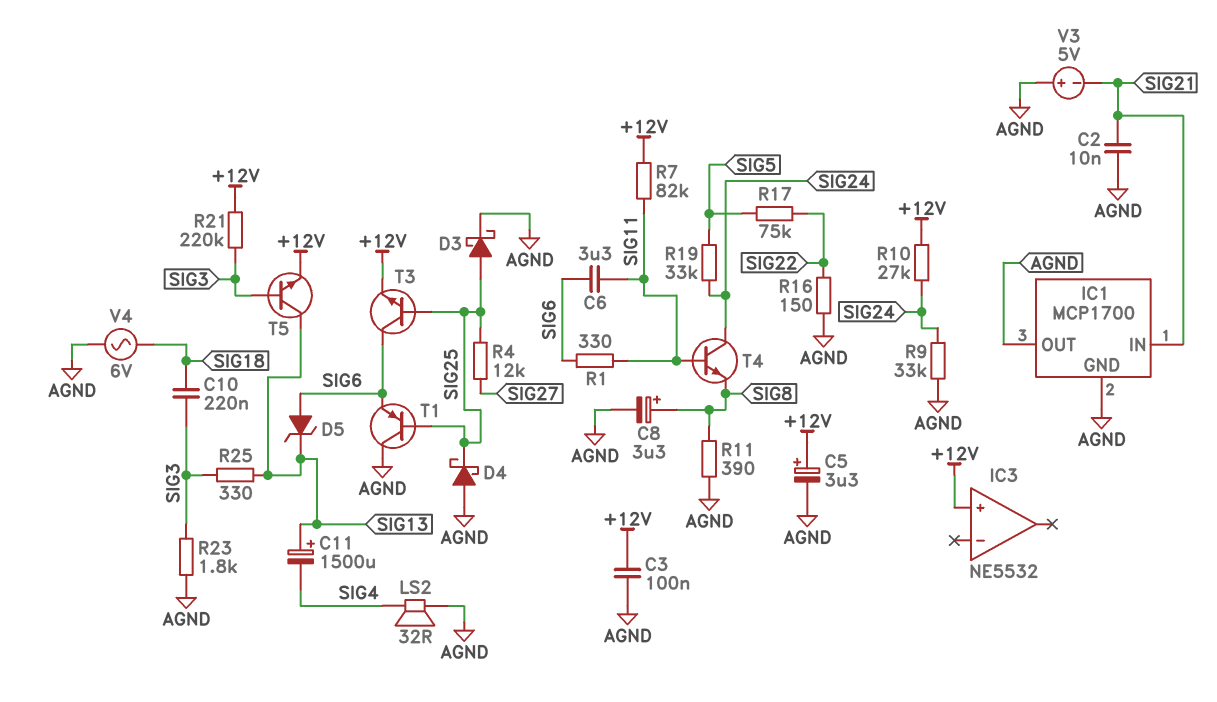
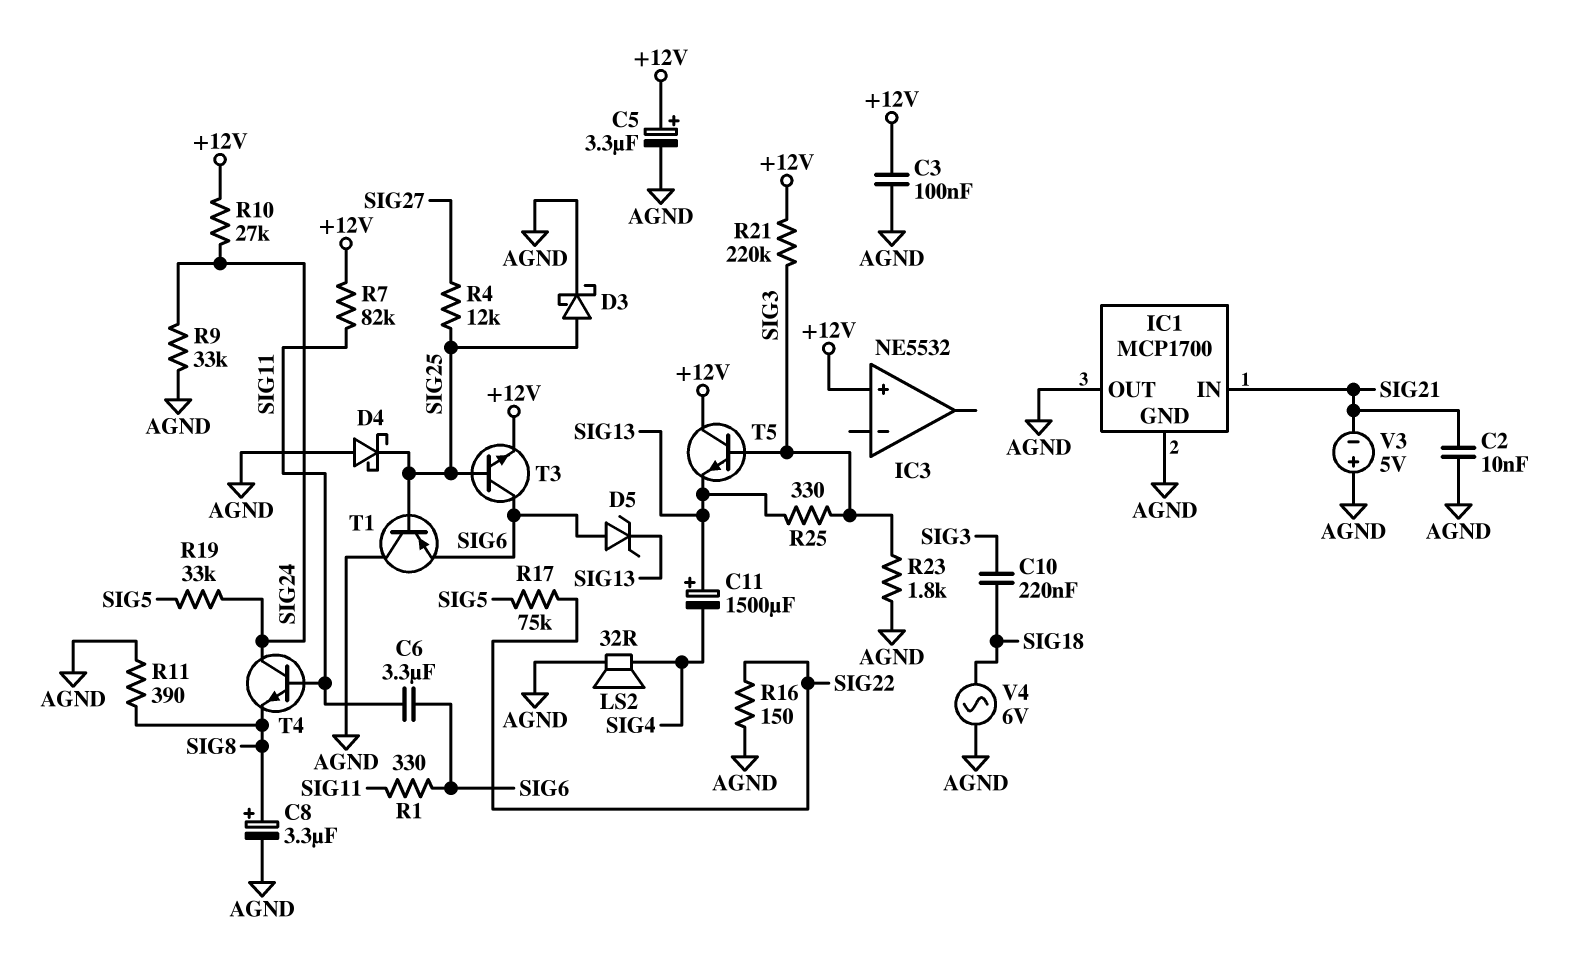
T5: NPN (B SIG3, C SIG13, E +12V) -> NPN (B SIG3, C +12V, E SIG13)

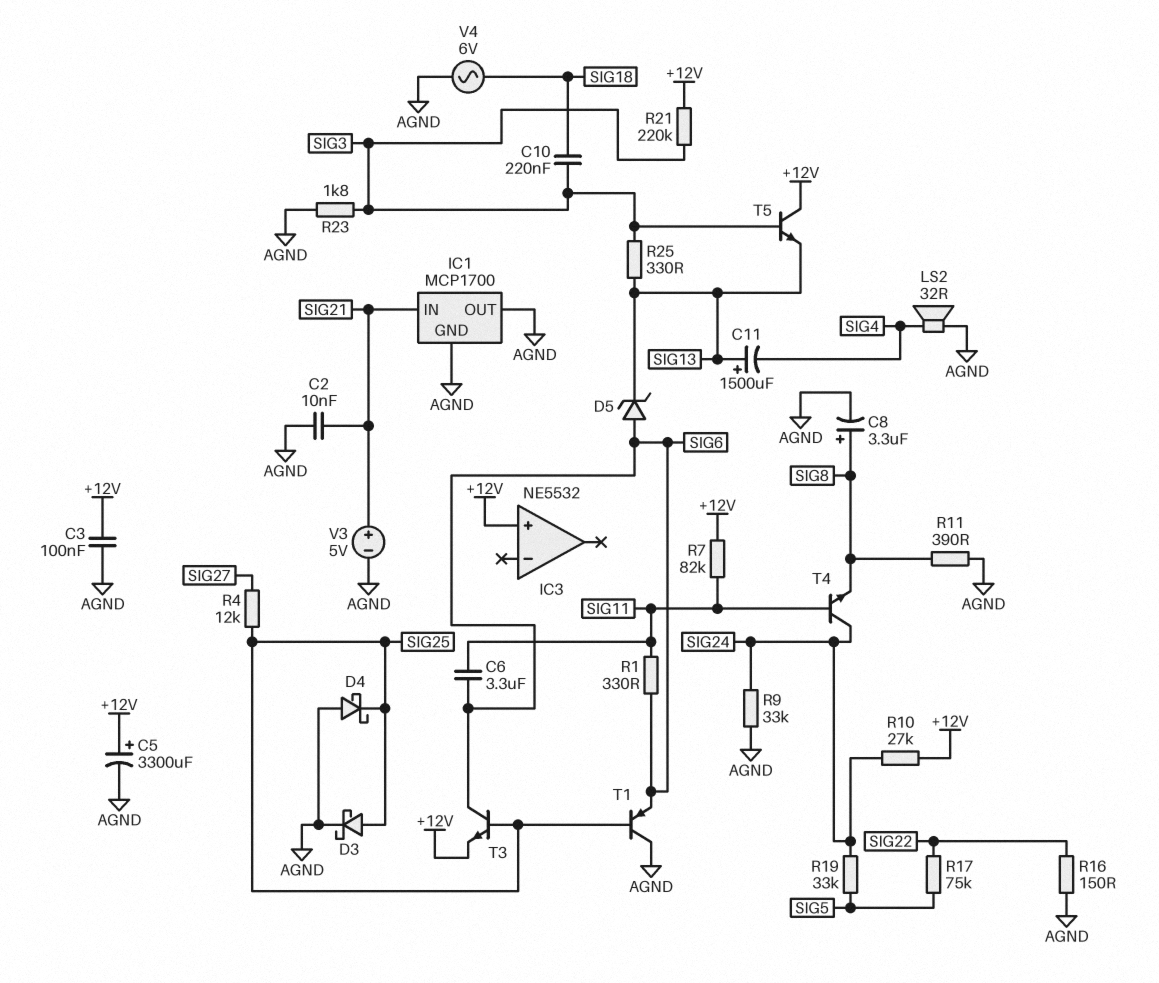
C5: 3.3uF (plus +12V, minus AGND) -> 3300uF (plus +12V, minus AGND)
V3: 5V (plus AGND, minus SIG21) -> 5V (plus SIG21, minus AGND)

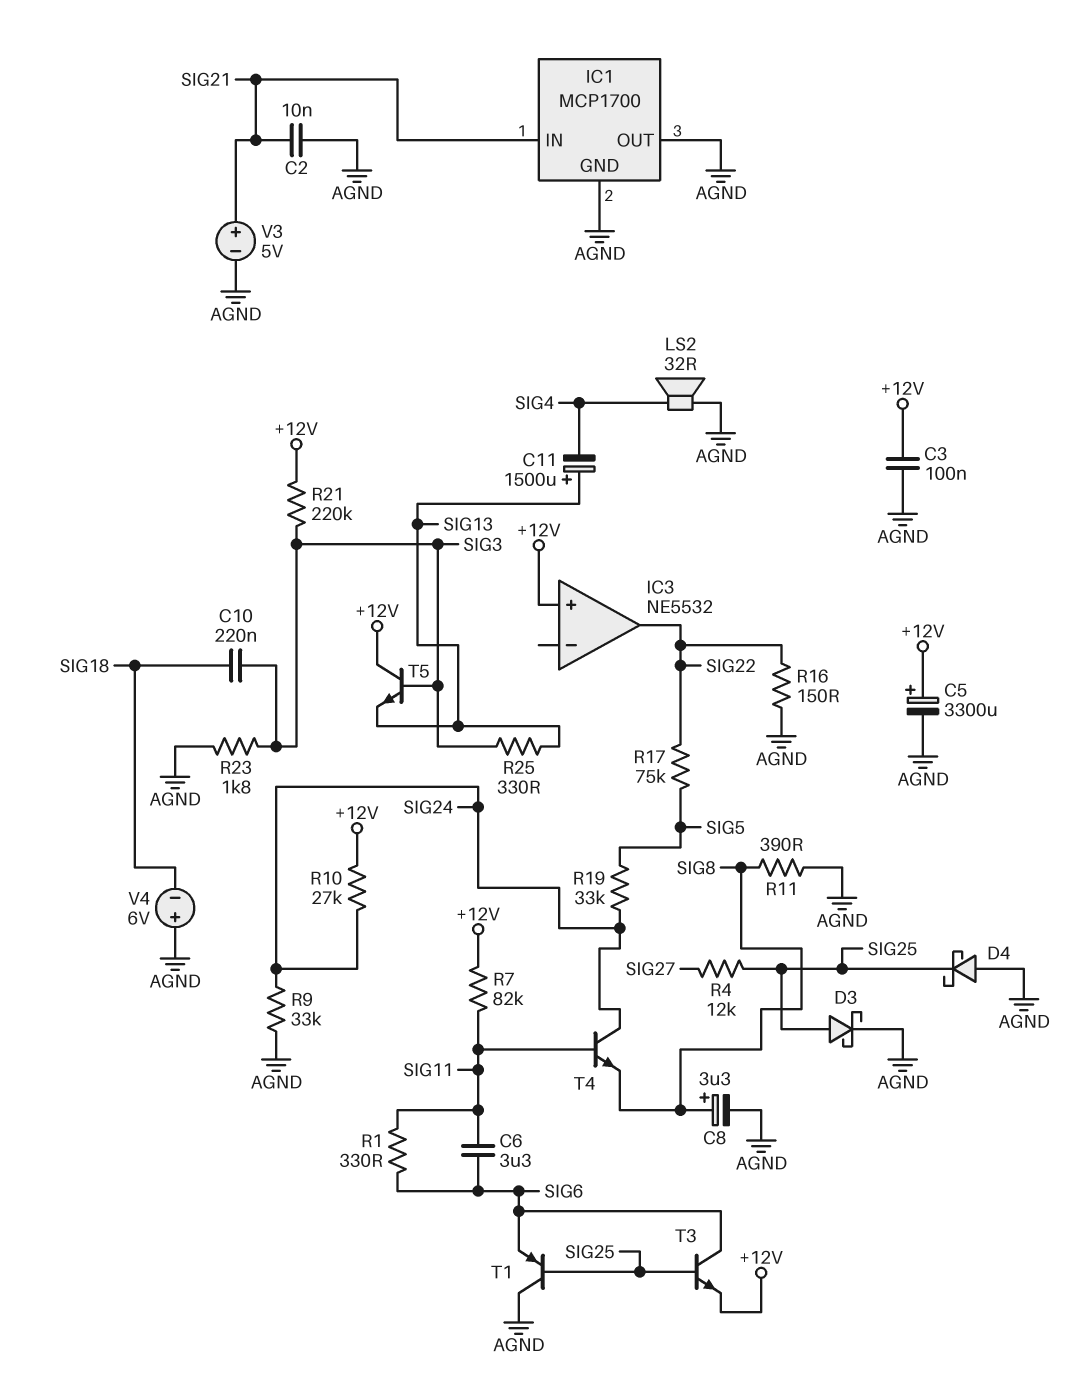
D5: zener (A SIG6, K SIG13) -> none
IC3 pin out: none -> SIG22
V4: AC 6V (AGND, SIG18) -> 6V (plus AGND, minus SIG18)

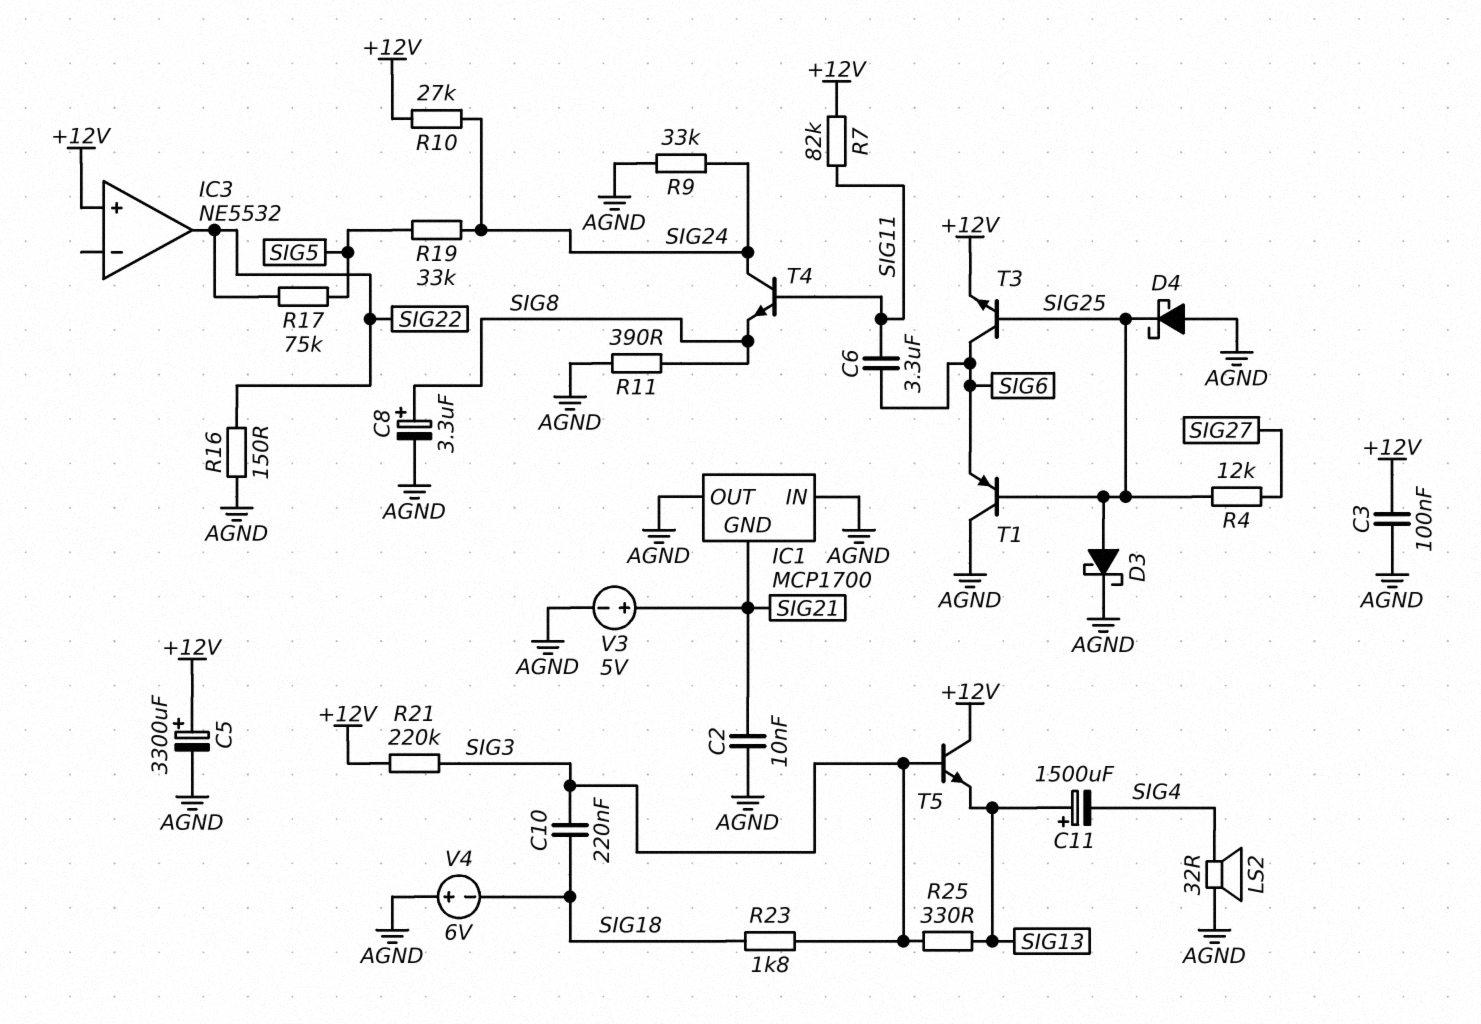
IC1 pin GND: AGND -> SIG21
IC1 pin IN: SIG21 -> AGND
R1: 330 (SIG6, SIG11) -> none
R23: 1.8k (AGND, SIG3) -> 1.8k (SIG3, SIG18)

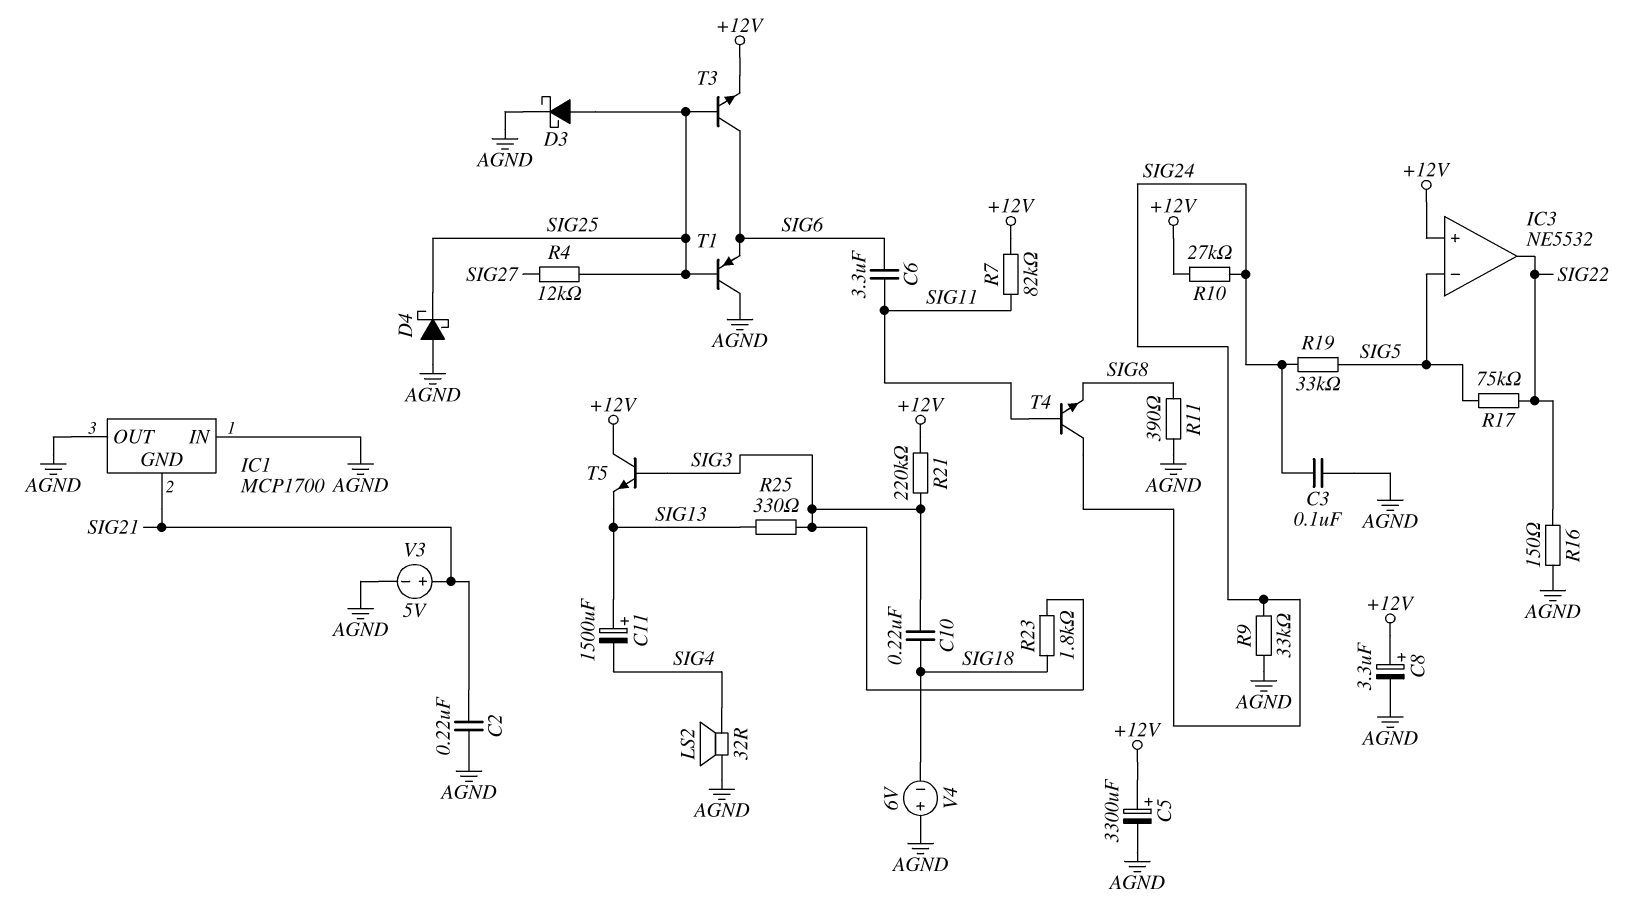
C2: 10nF (AGND, SIG21) -> 220nF (AGND, SIG21)
C3: 100nF (+12V, AGND) -> 100nF (AGND, SIG24)
C8: 3.3uF (plus SIG8, minus AGND) -> 3.3uF (plus +12V, minus AGND)
IC3 pin in-: none -> SIG5

